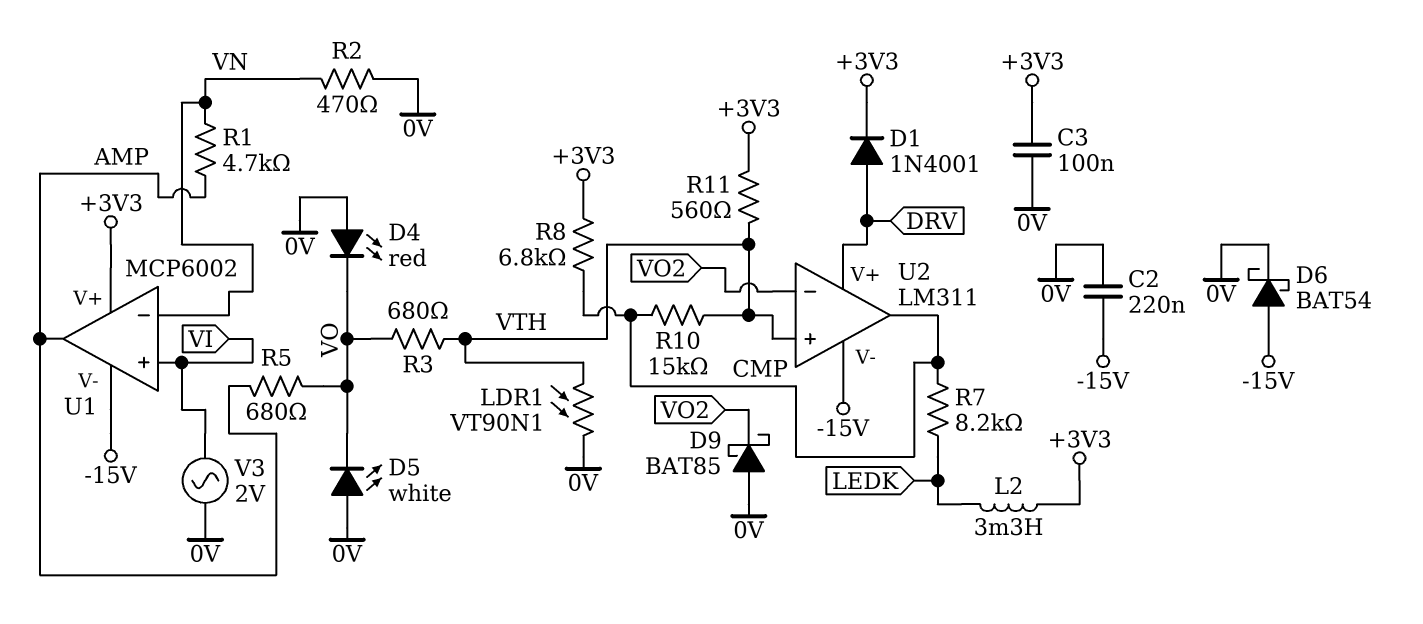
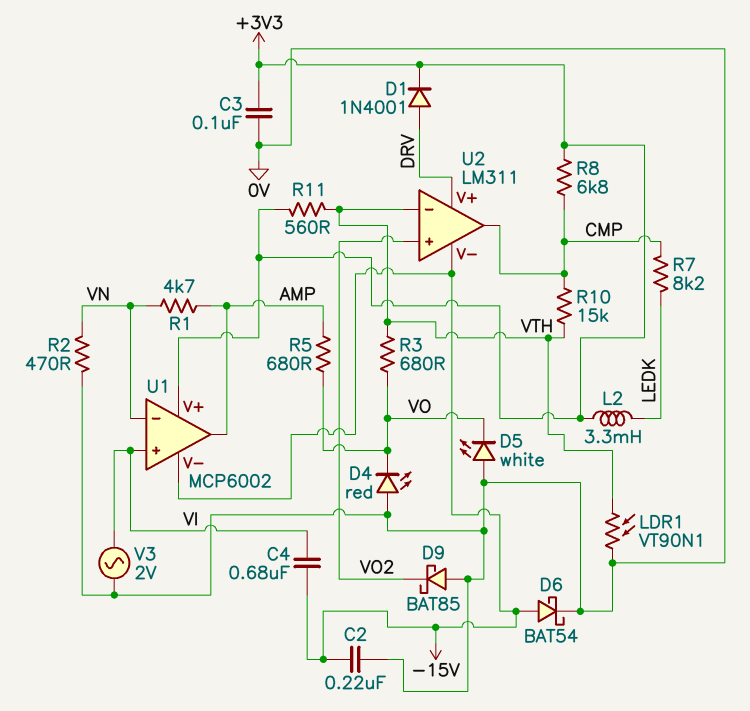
C4: none -> 680nF (-15V, VI)
U2 pin in+: VTH -> VO2
U2 pin in-: VO2 -> VTH

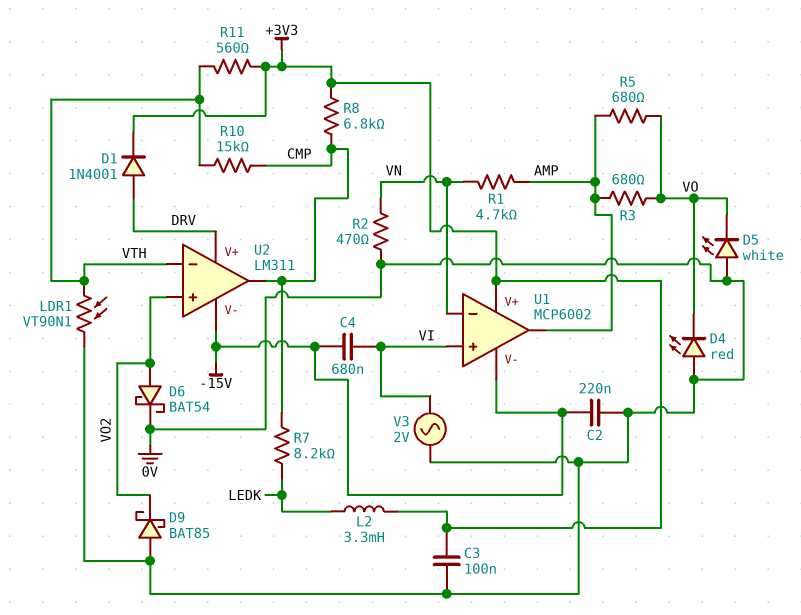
D6: schottky BAT54 (A -15V, K 0V) -> schottky BAT54 (A VO2, K 0V)
R3: 680 (VO, VTH) -> 680 (AMP, VO)

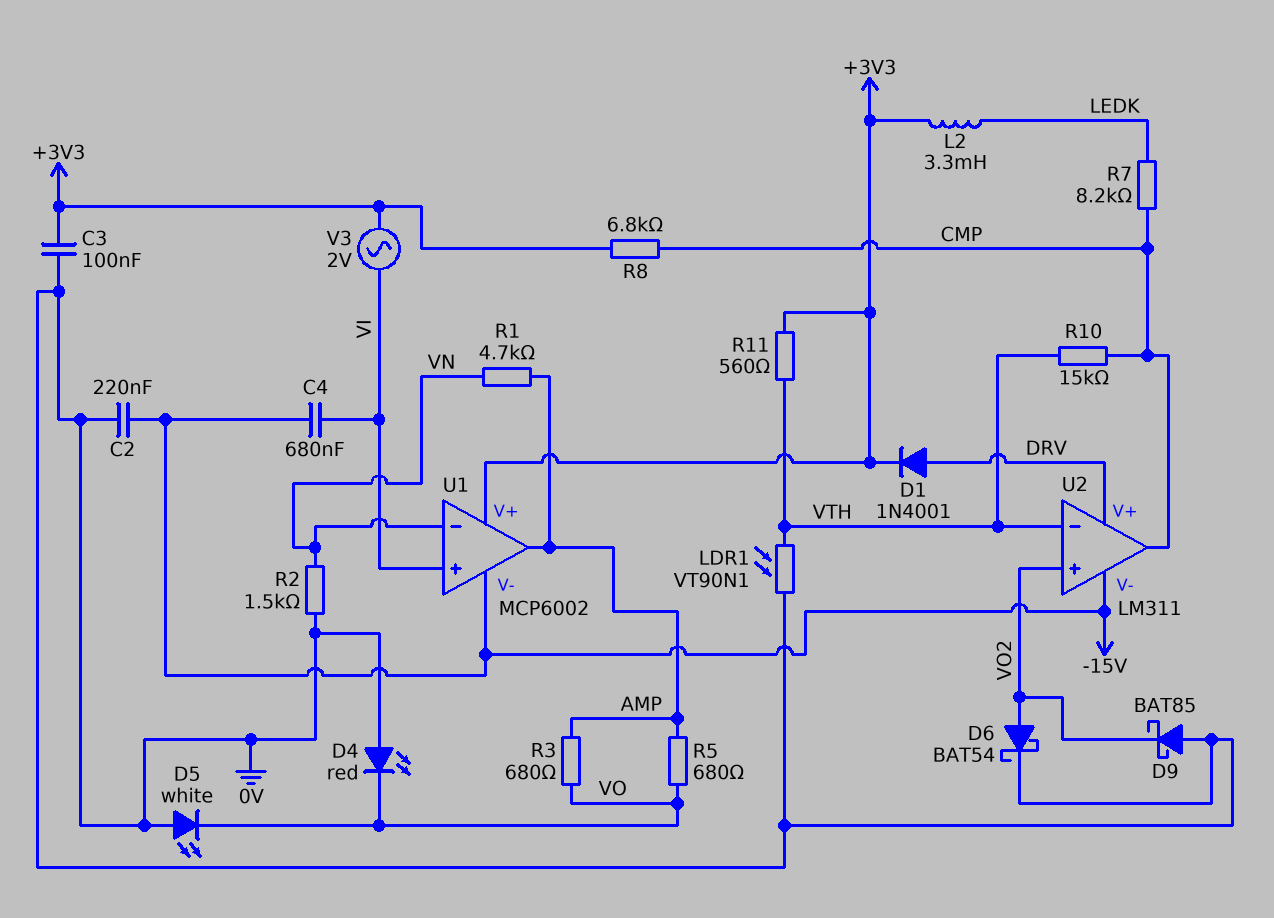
R2: 470 (0V, VN) -> 1.5k (0V, VN)
V3: AC 2V (0V, VI) -> AC 2V (+3V3, VI)

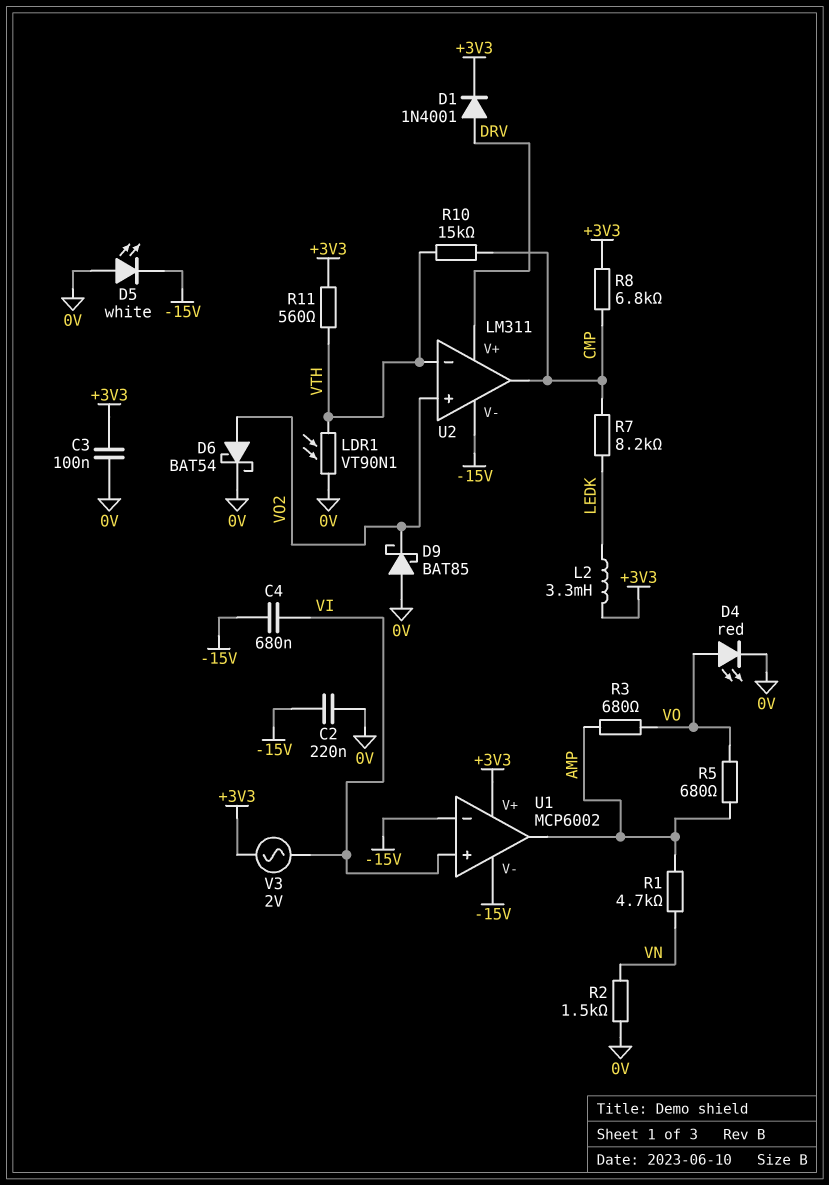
D4: LED red (A 0V, K VO) -> LED red (A VO, K 0V)
D5: LED white (A 0V, K VO) -> LED white (A 0V, K -15V)
U1 pin in-: VN -> -15V

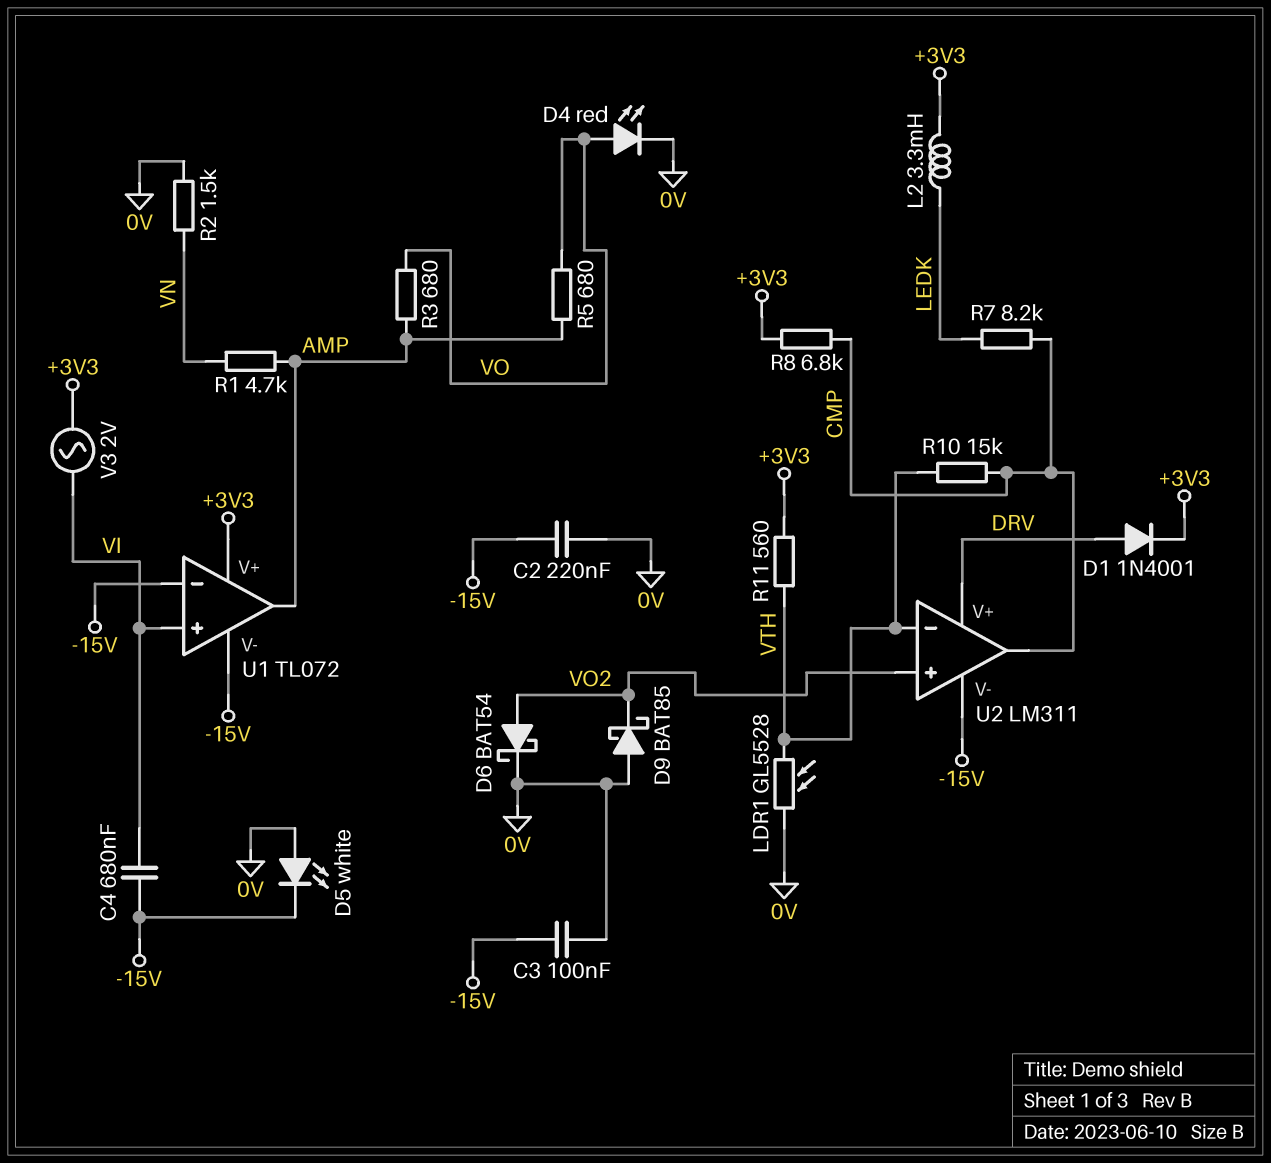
C3: 100nF (+3V3, 0V) -> 100nF (-15V, 0V)
LDR1: VT90N1 (0V, VTH) -> GL5528 (0V, VTH)
U1: MCP6002 -> TL072

